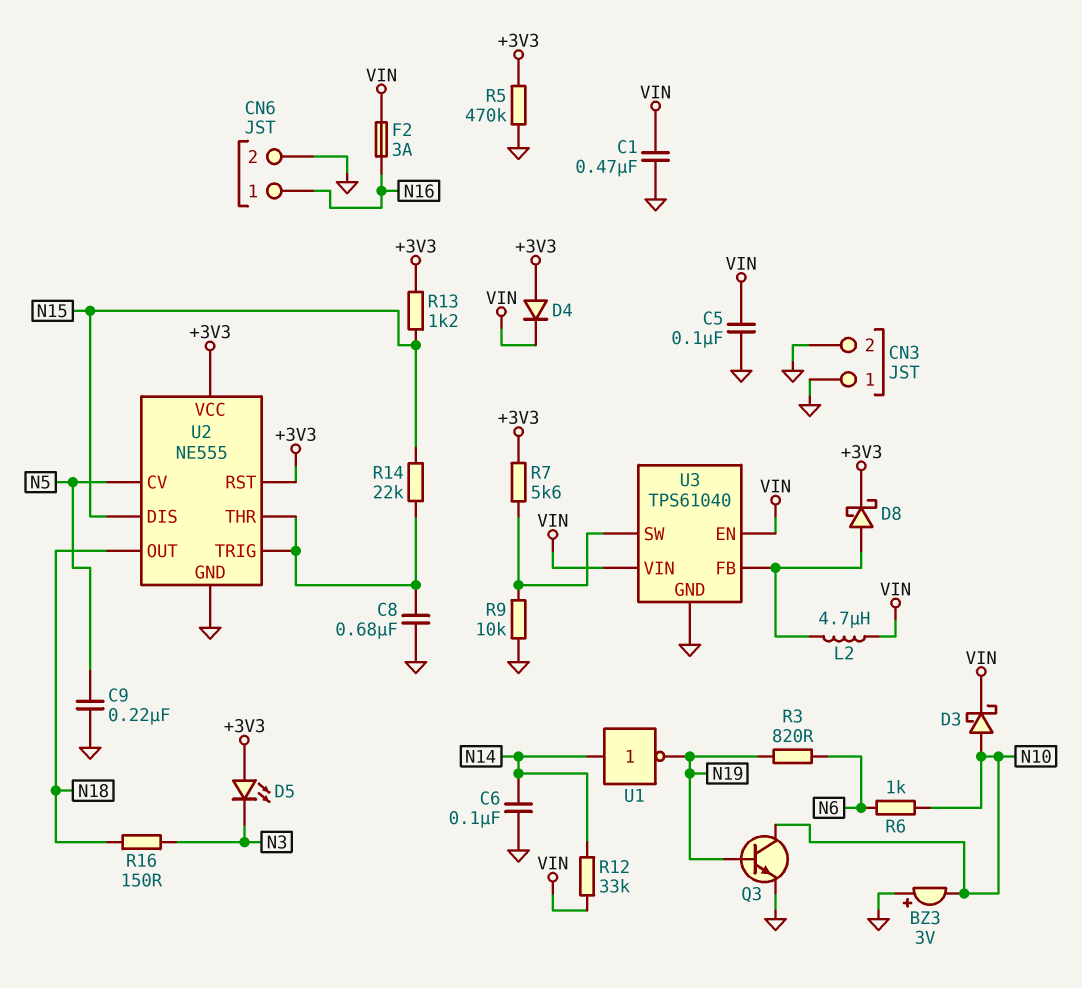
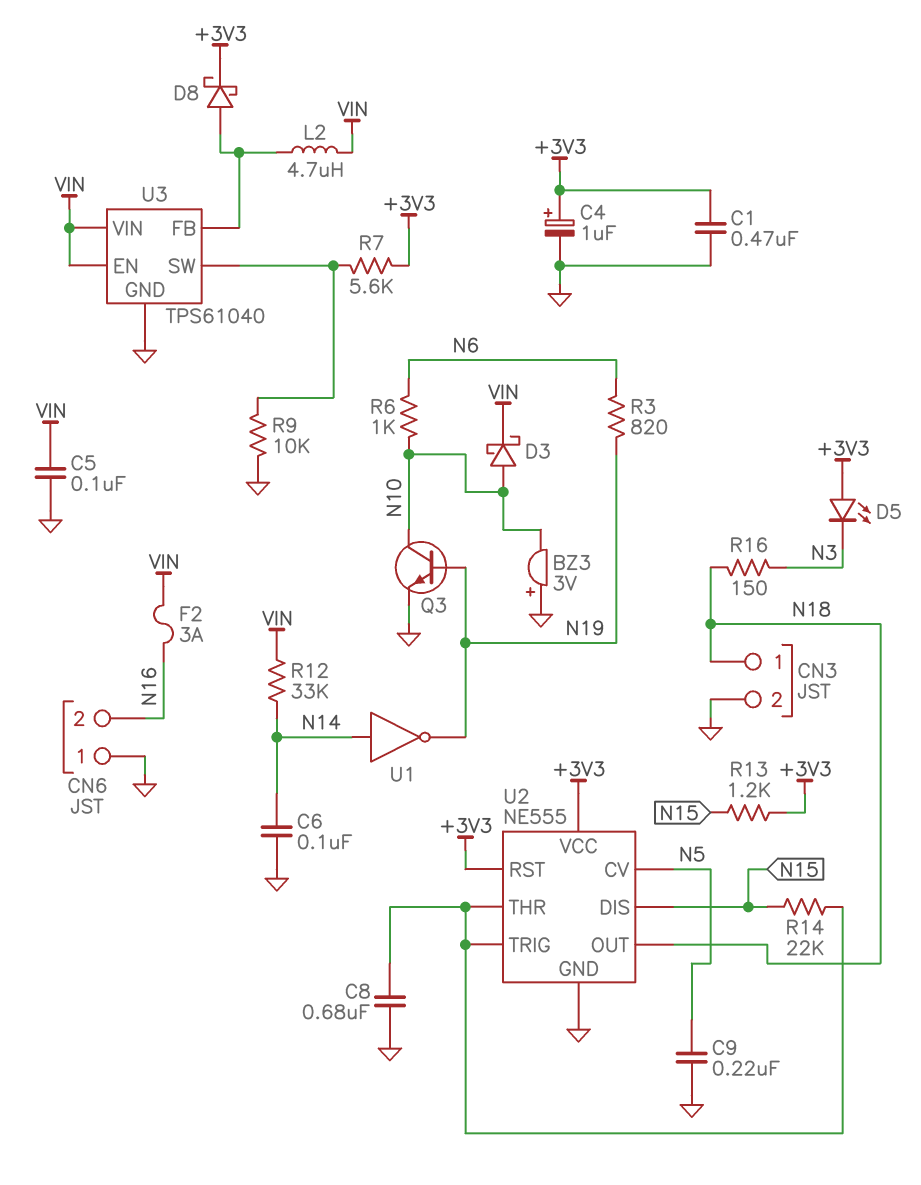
C1: 470nF (GND, VIN) -> 470nF (+3V3, GND)
C4: none -> 1uF (plus +3V3, minus GND)
CN3 pin 1: GND -> N18
CN6 pin 1: N16 -> GND
CN6 pin 2: GND -> N16
D4: diode (A +3V3, K VIN) -> none
R5: 470k (+3V3, GND) -> none

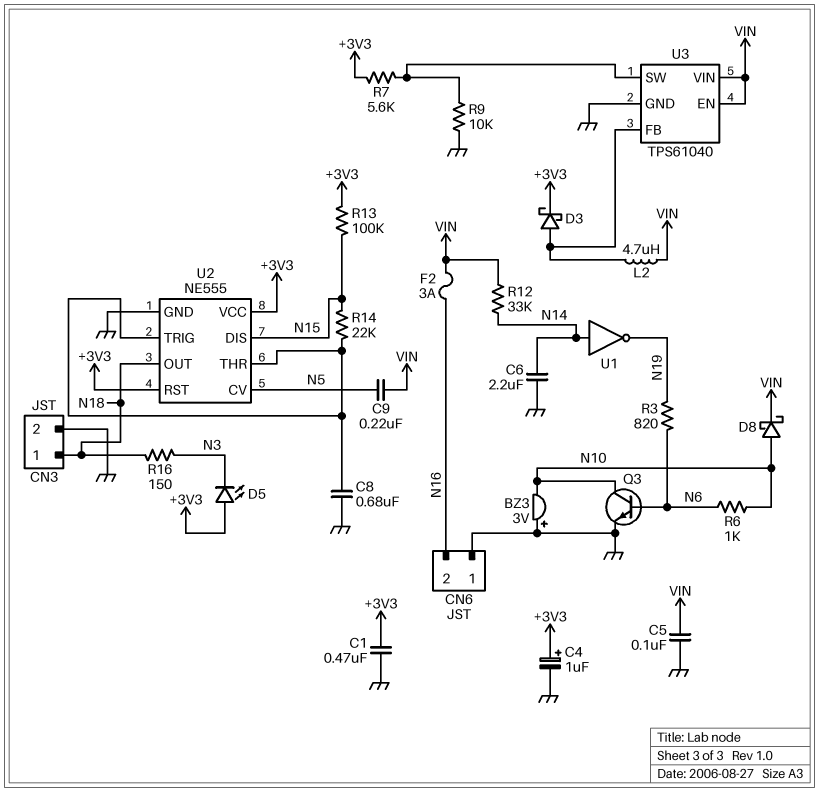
C6: 100nF (GND, N14) -> 2.2uF (GND, N14)
C9: 220nF (GND, N5) -> 220nF (N5, VIN)
D3: schottky (A N10, K VIN) -> schottky (A U3/FB, K +3V3)
D8: schottky (A U3/FB, K +3V3) -> schottky (A N10, K VIN)
Q3: NPN (B N19, C N10, E GND) -> NPN (B N6, C N10, E GND)
R13: 1.2k (+3V3, N15) -> 100k (+3V3, N15)

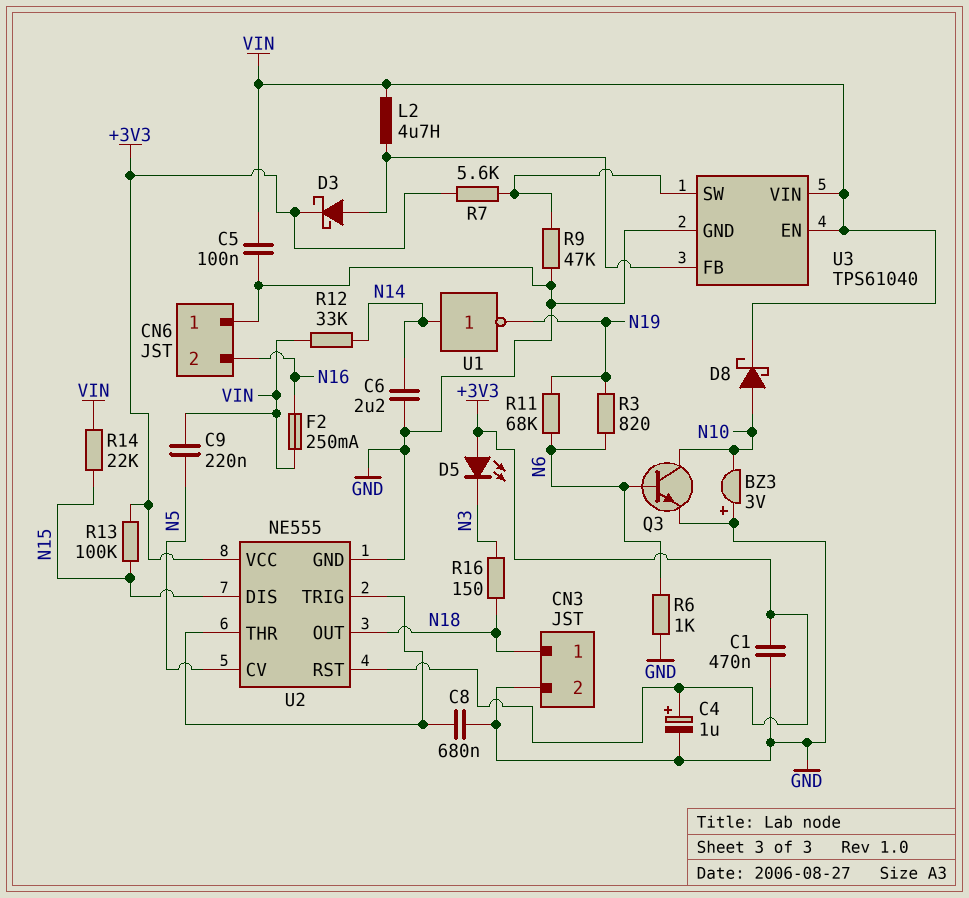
F2: 3A (N16, VIN) -> 250mA (N16, VIN)
R6: 1k (N6, N10) -> 1k (GND, N6)
R9: 10k (GND, U3/SW) -> 47k (GND, U3/SW)
R11: none -> 68k (N6, N19)
R14: 22k (N15, U2/THR) -> 22k (N15, VIN)

